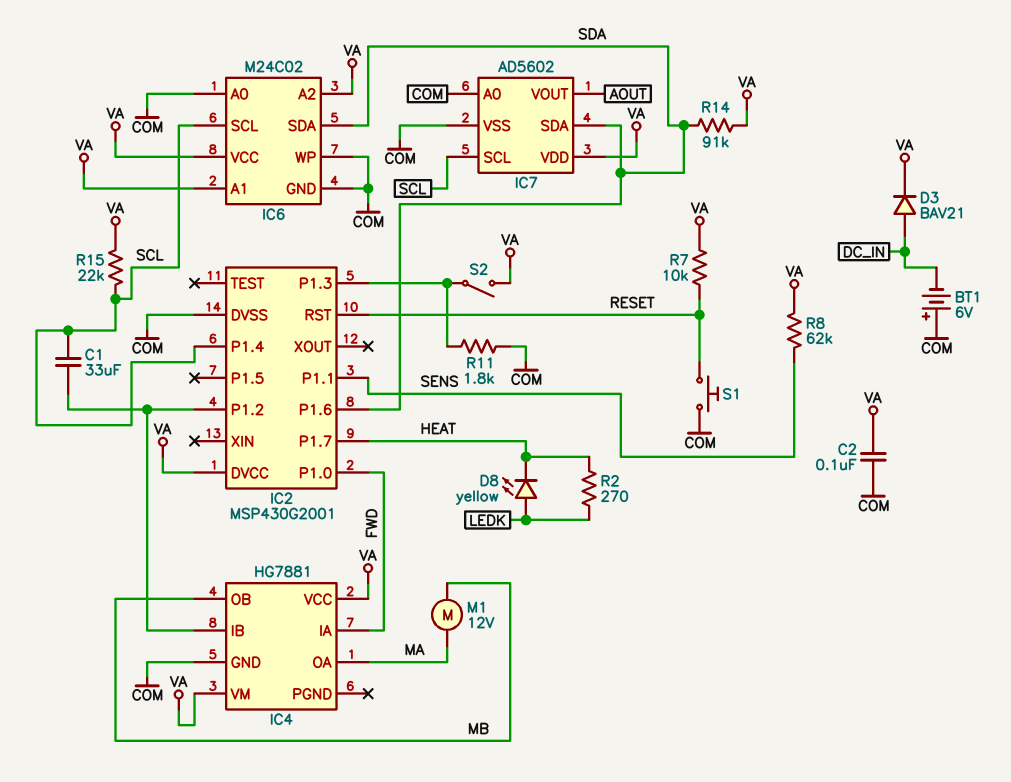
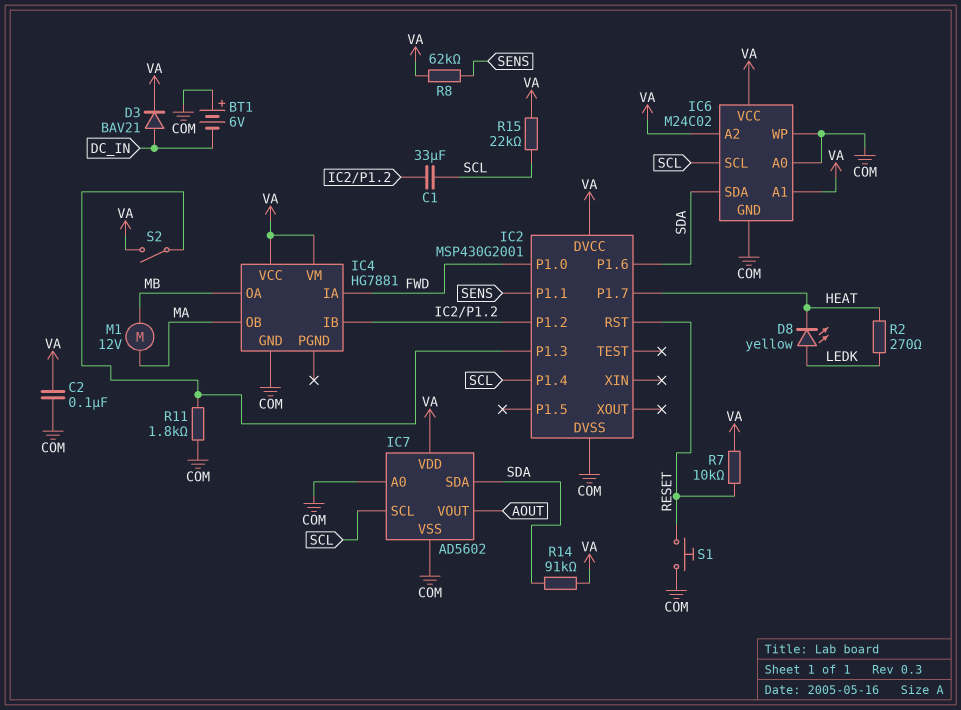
IC4 pin OA: MA -> MB
IC4 pin OB: MB -> MA

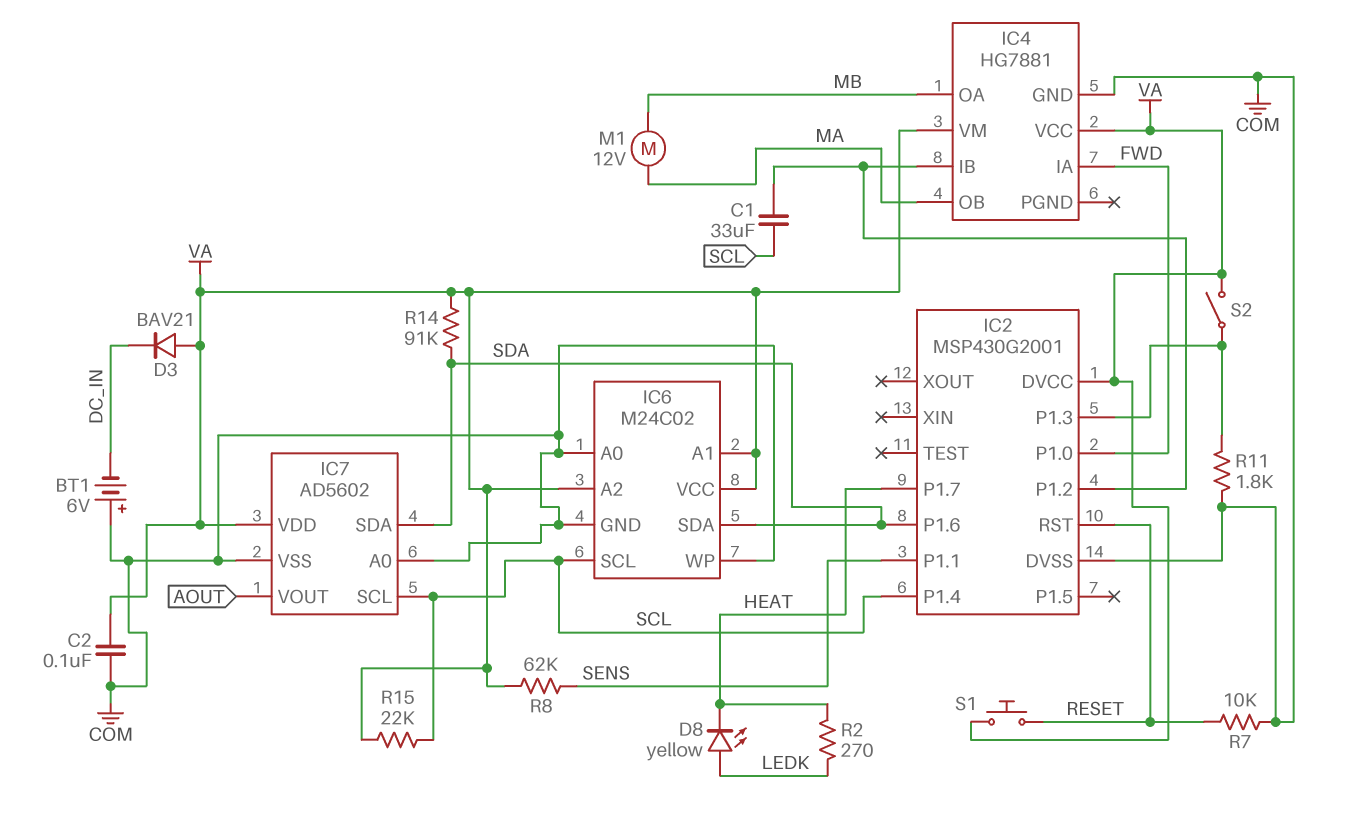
D3: diode BAV21 (A DC_IN, K VA) -> diode BAV21 (A VA, K DC_IN)
R7: 10k (RESET, VA) -> 10k (COM, RESET)
S1: button (COM, RESET) -> button (RESET, VA)

